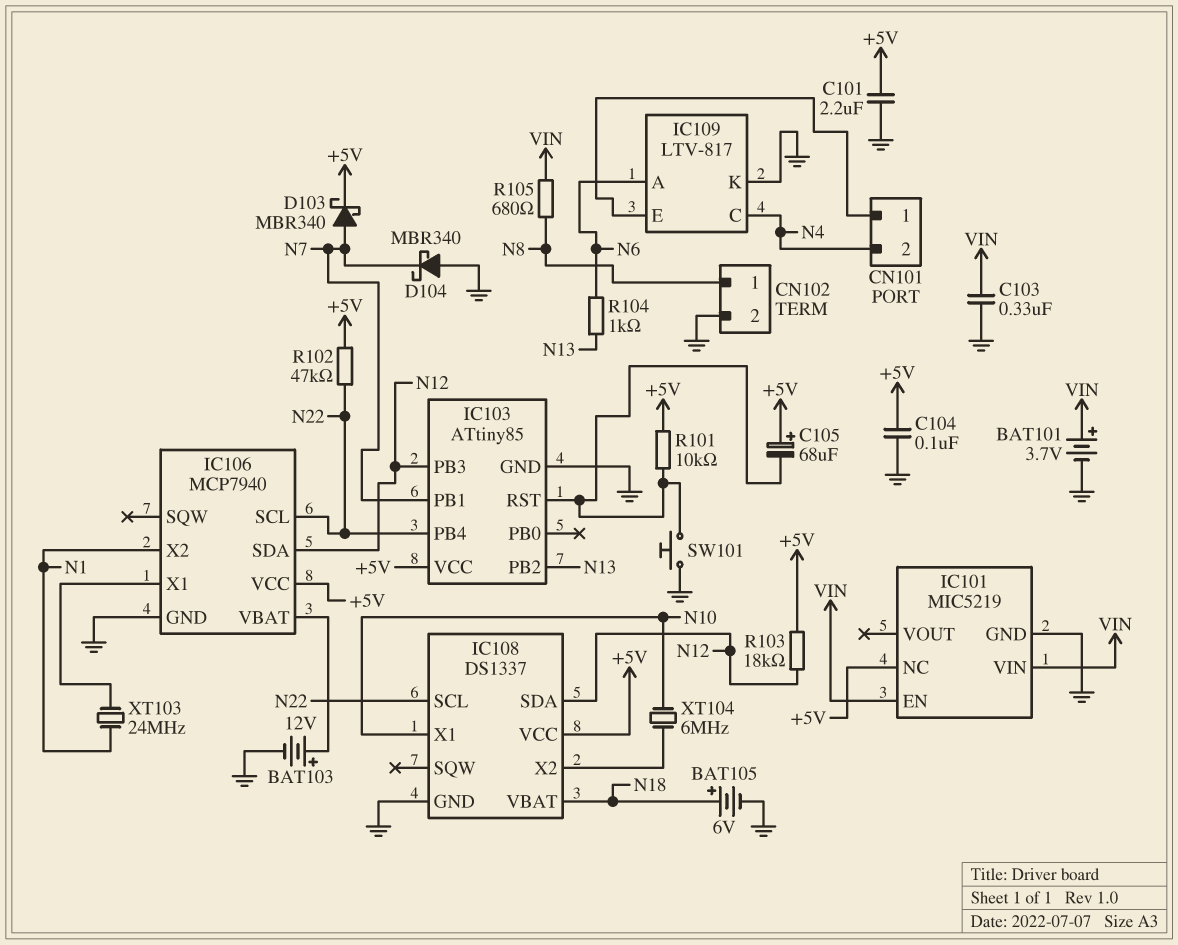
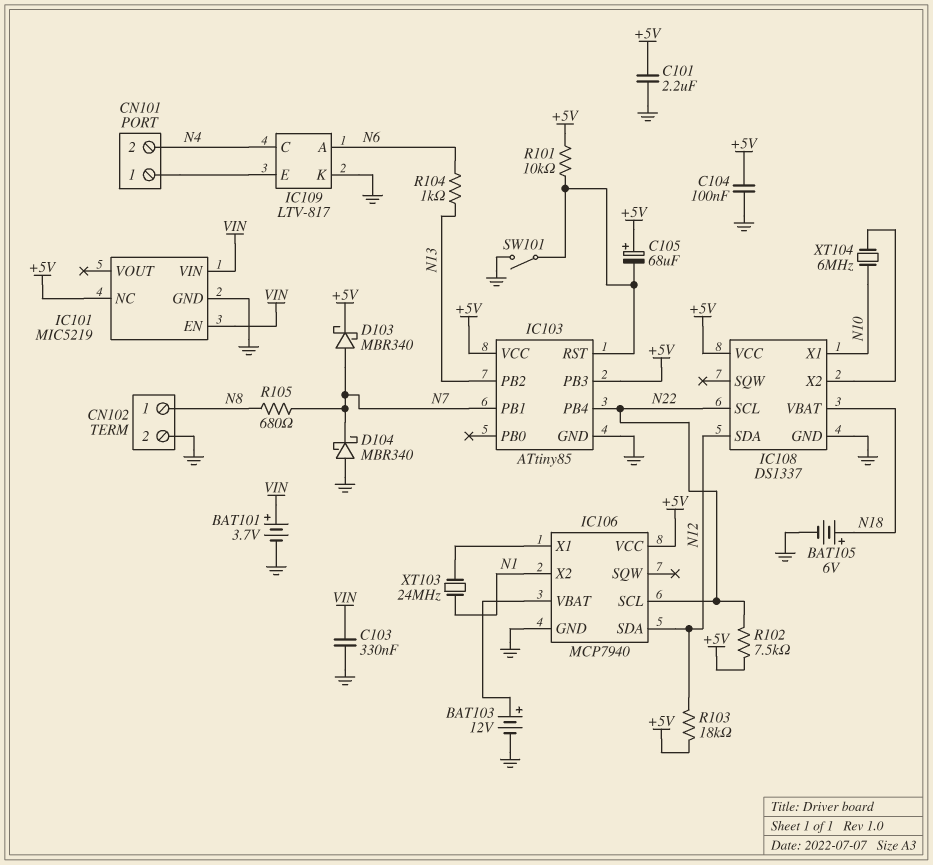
IC103 pin PB3: N12 -> +5V
R102: 47k (+5V, N22) -> 7.5k (+5V, N22)
R105: 680 (N8, VIN) -> 680 (N7, N8)
SW101: button (GND, IC103/RST) -> switch (GND, IC103/RST)

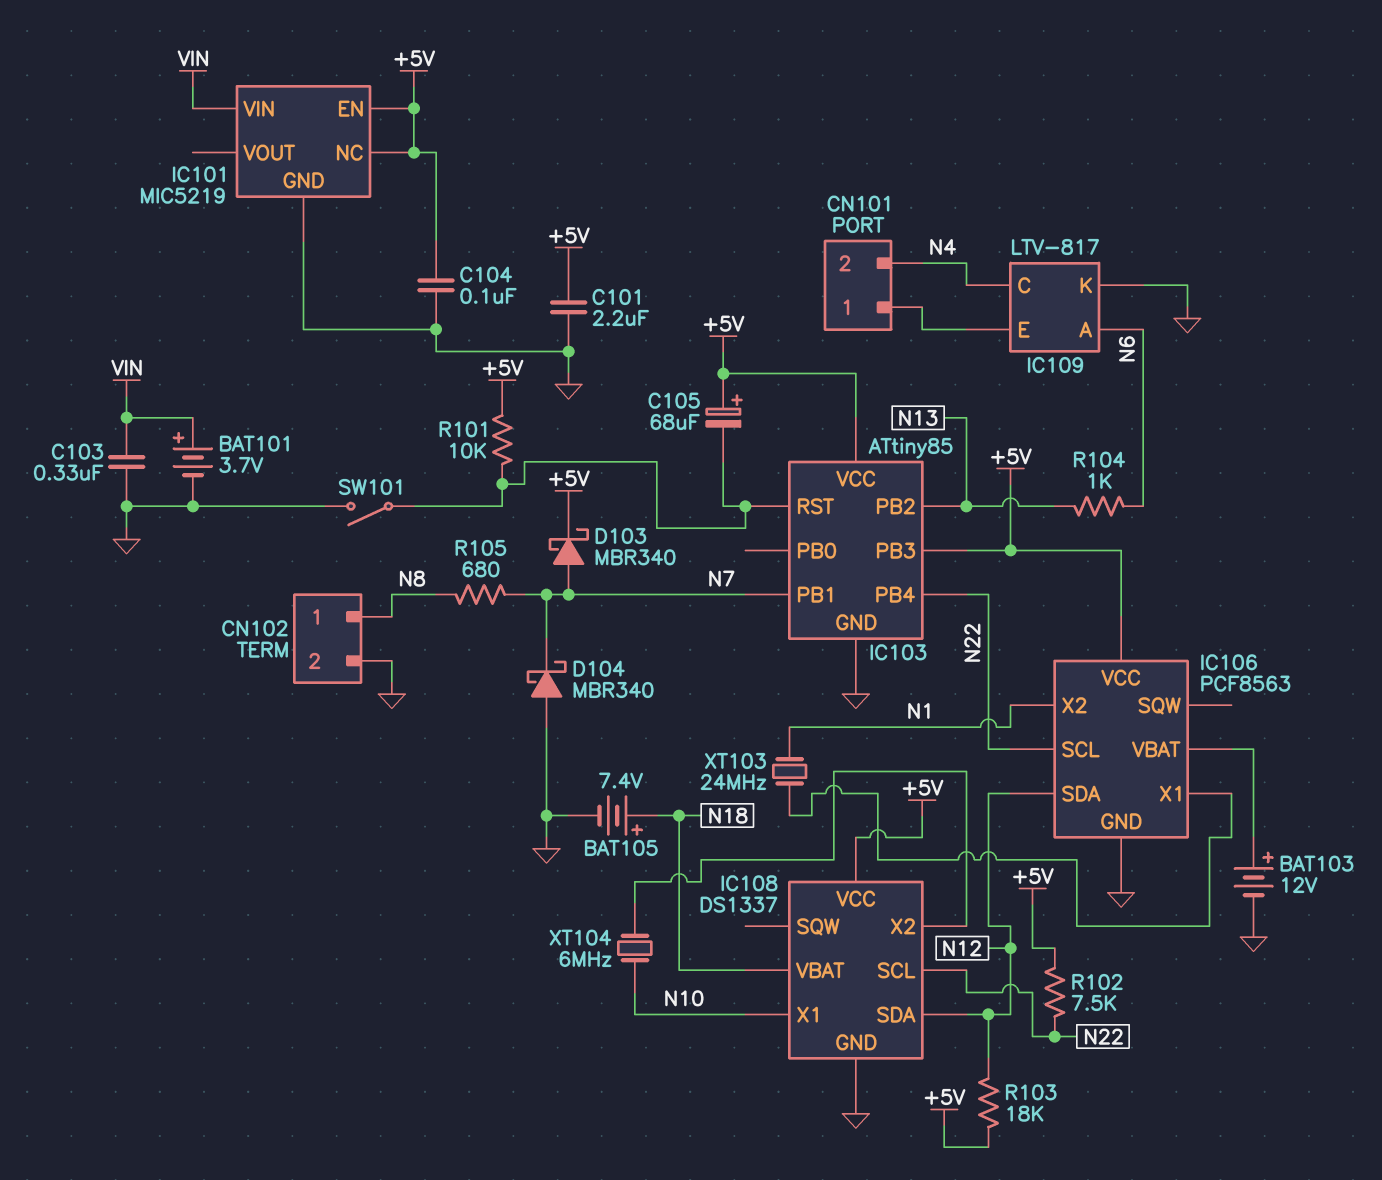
BAT105: 6V (plus N18, minus GND) -> 7.4V (plus N18, minus GND)
IC101 pin EN: VIN -> +5V
IC106: MCP7940 -> PCF8563

